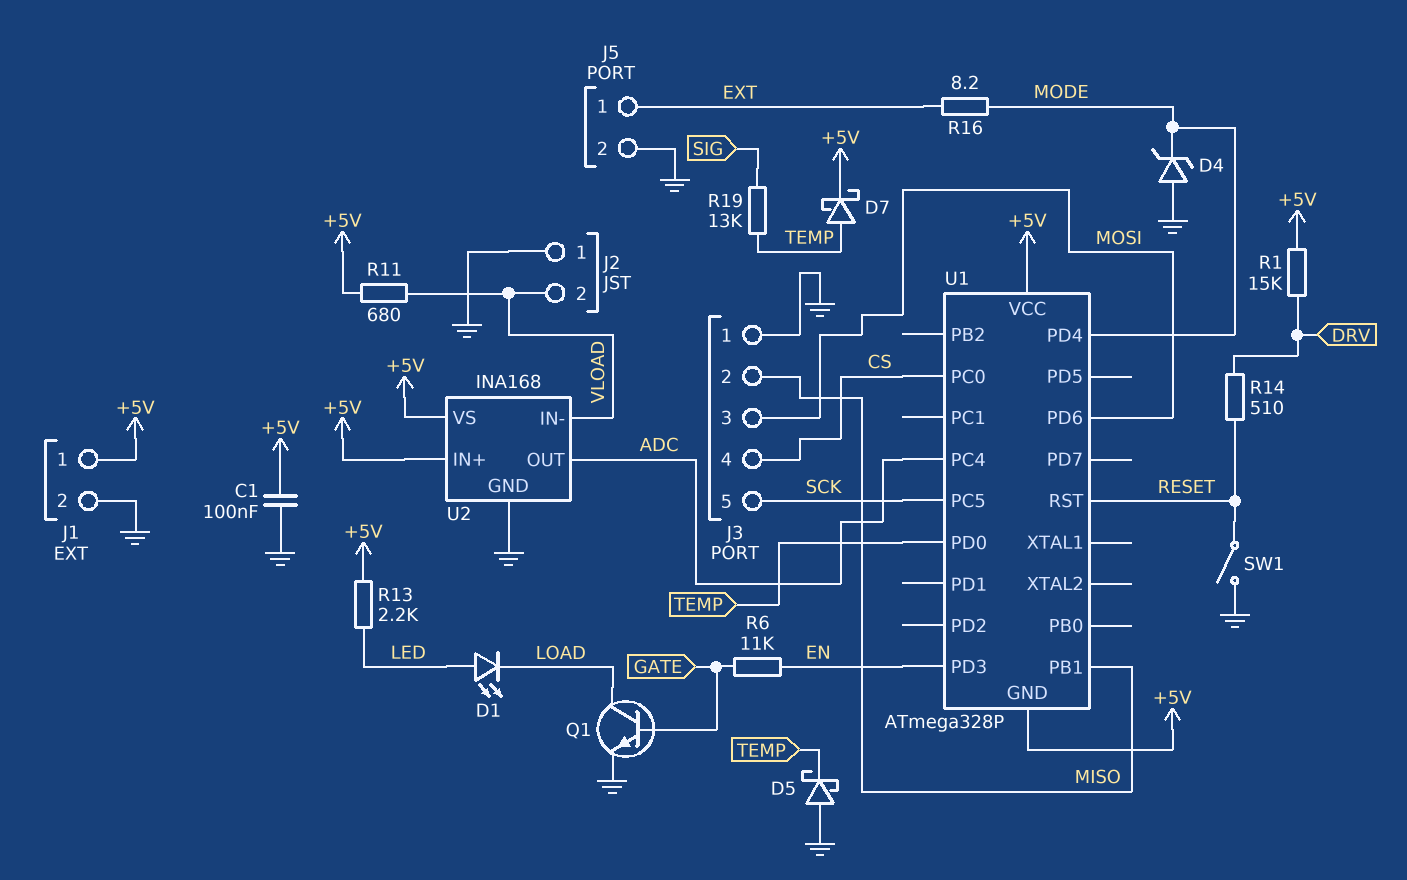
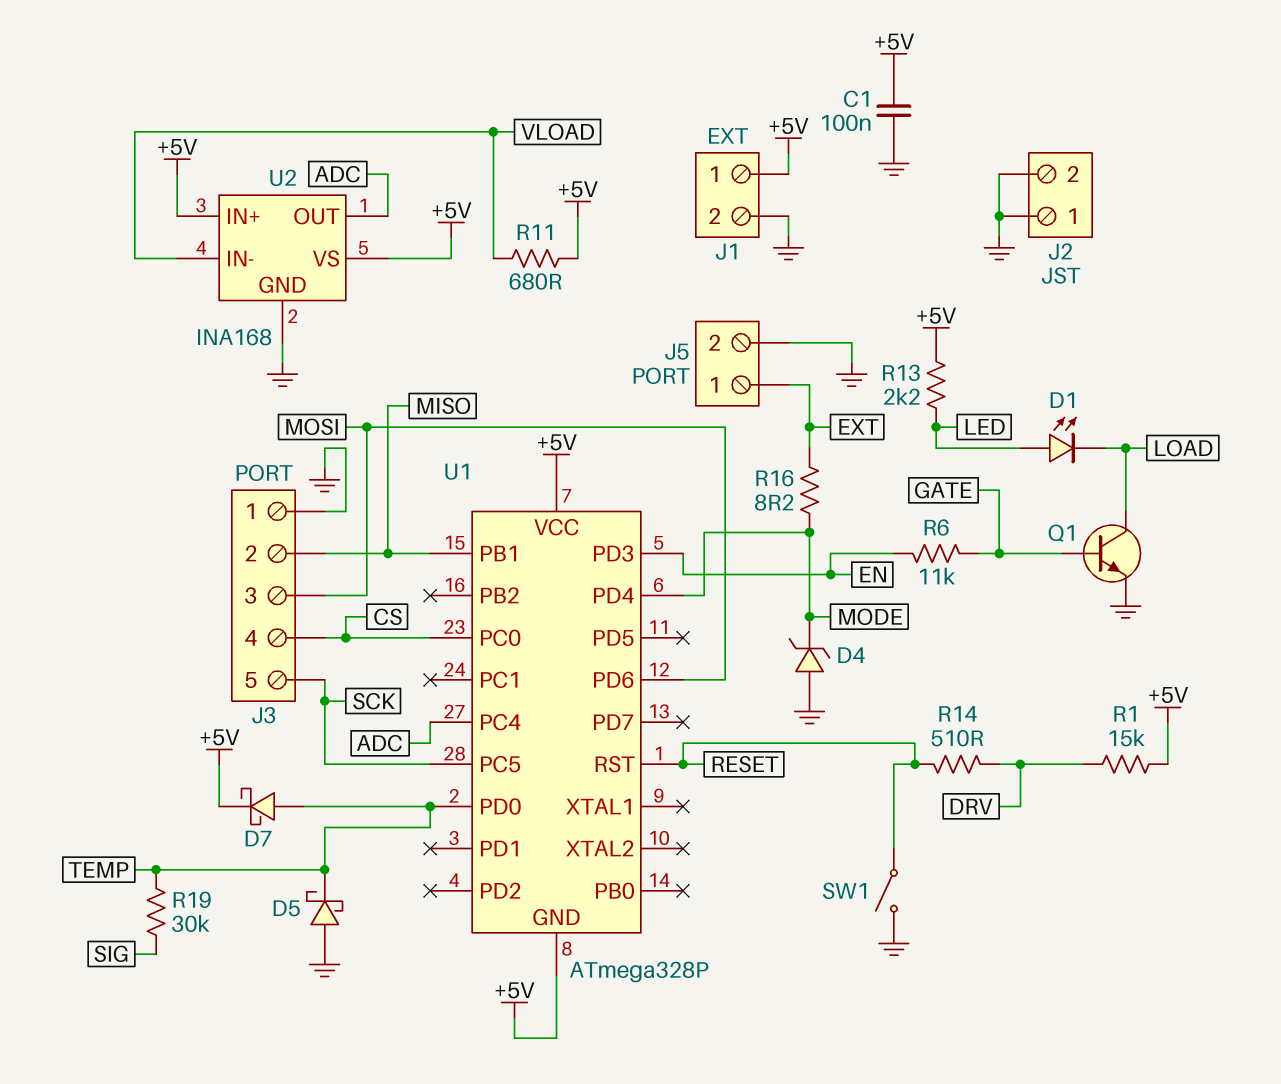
J2 pin 2: VLOAD -> GND
R19: 13k (SIG, TEMP) -> 30k (SIG, TEMP)

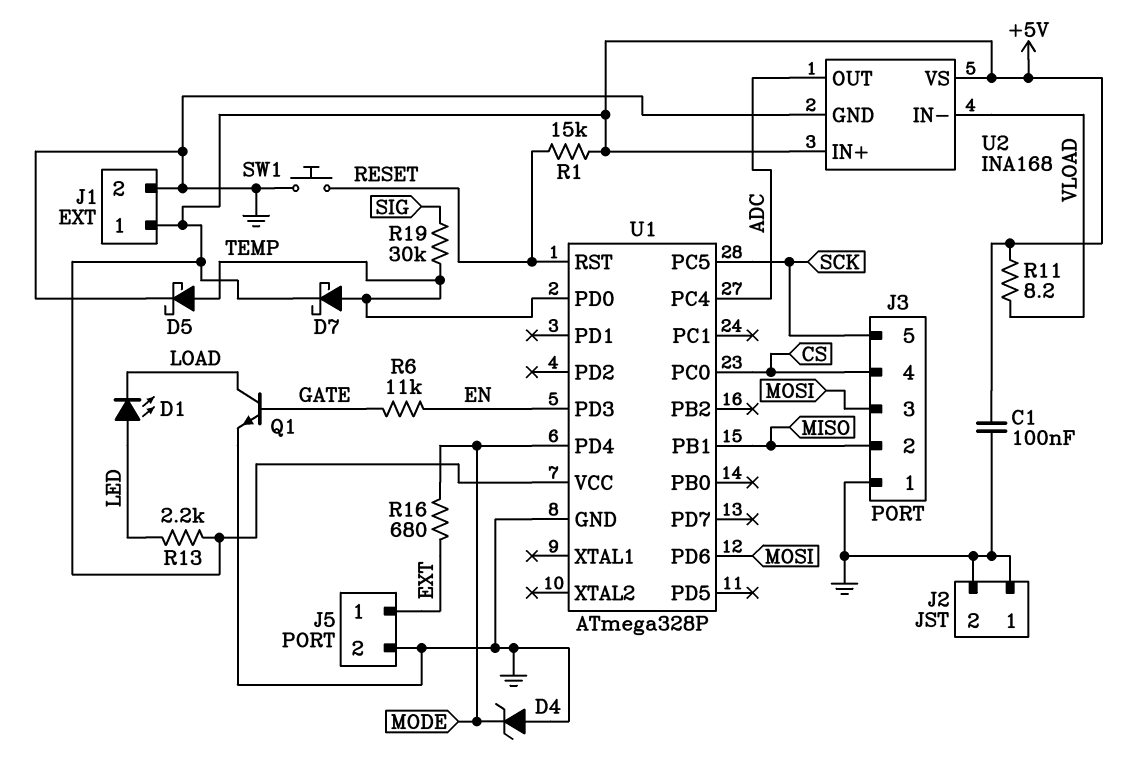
D5: schottky (A GND, K TEMP) -> schottky (A TEMP, K GND)
R1: 15k (+5V, DRV) -> 15k (+5V, RESET)
R11: 680 (+5V, VLOAD) -> 8.2 (+5V, VLOAD)
R14: 510 (DRV, RESET) -> none
R16: 8.2 (EXT, MODE) -> 680 (EXT, MODE)
SW1: switch (GND, RESET) -> button (GND, RESET)
U1 pin GND: +5V -> GND

